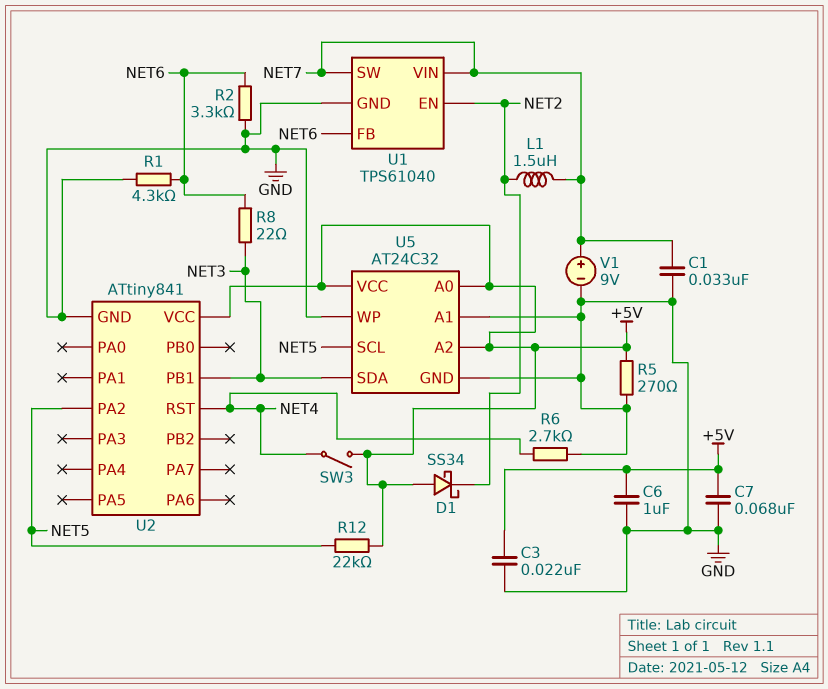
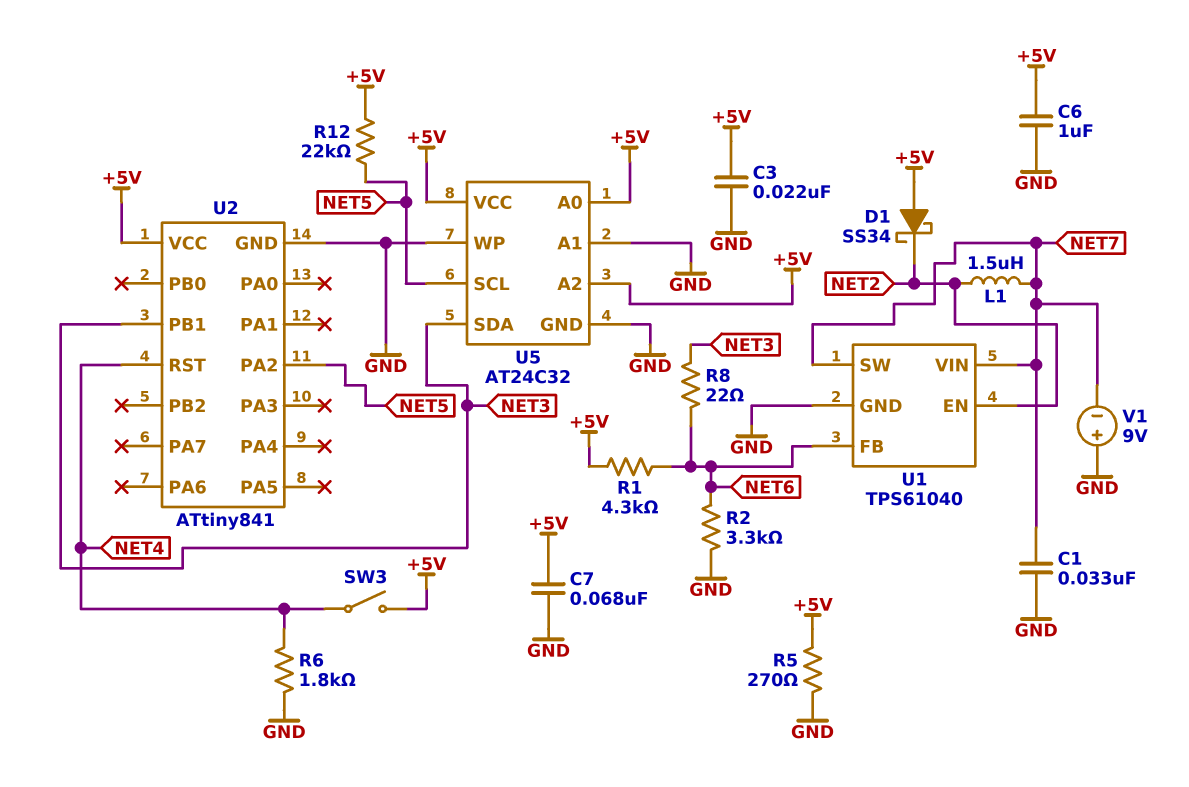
R1: 4.3k (GND, NET6) -> 4.3k (+5V, NET6)
R6: 2.7k (GND, NET4) -> 1.8k (GND, NET4)
V1: 9V (plus NET7, minus GND) -> 9V (plus GND, minus NET7)

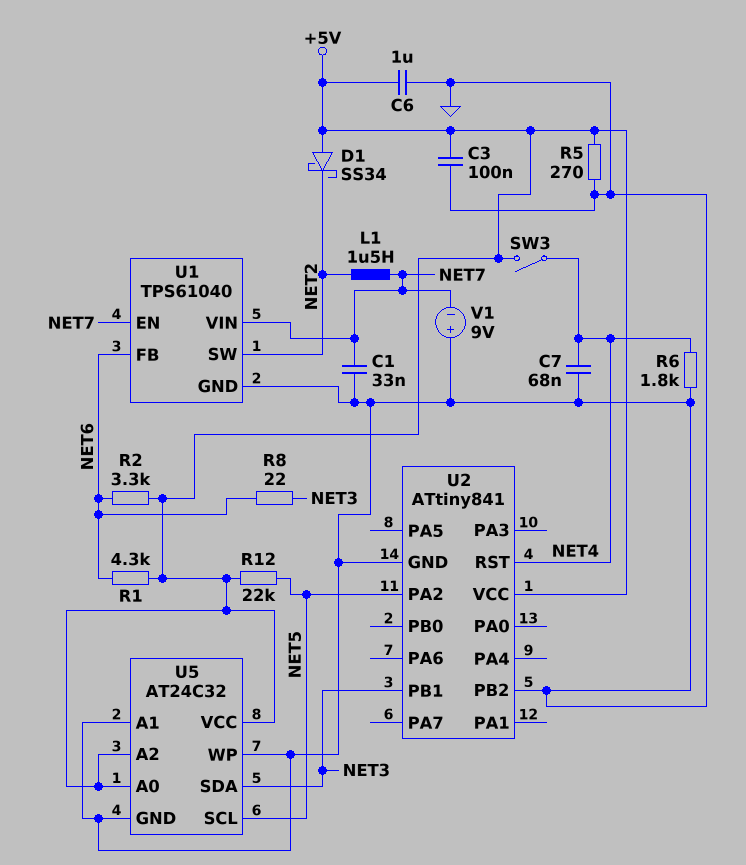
C3: 22nF (+5V, GND) -> 100nF (+5V, GND)
C7: 68nF (+5V, GND) -> 68nF (GND, NET4)
R2: 3.3k (GND, NET6) -> 3.3k (+5V, NET6)
U1 pin EN: NET2 -> NET7
U1 pin SW: NET7 -> NET2
U2 pin PB2: none -> GND

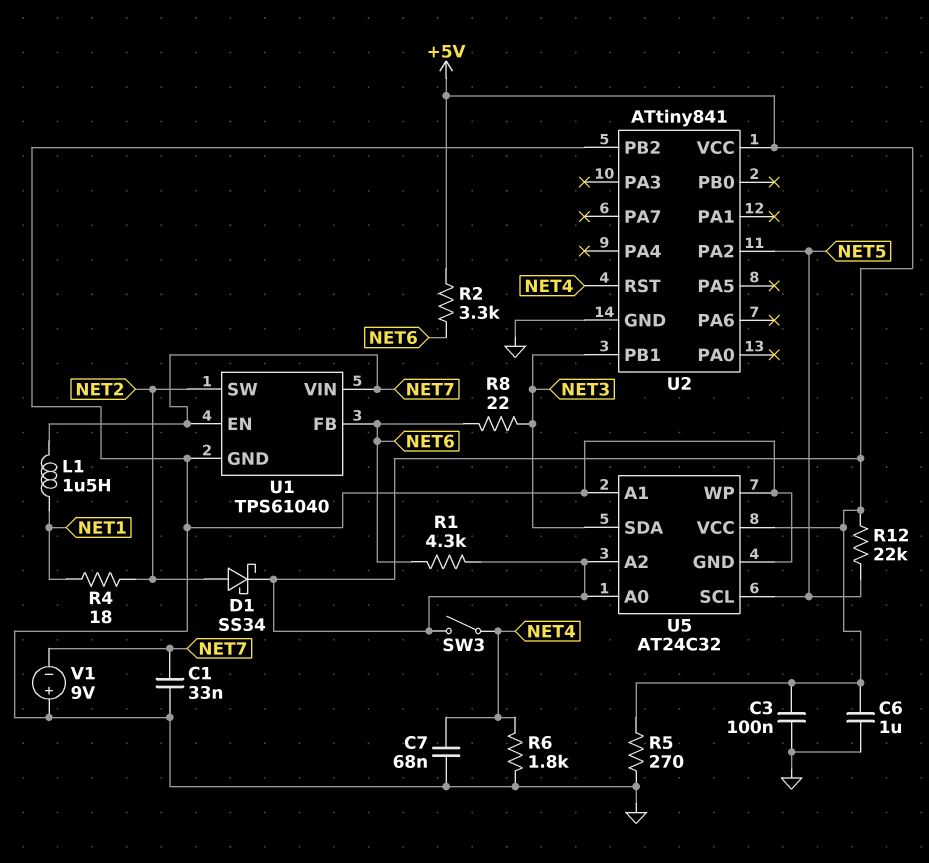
D1: schottky SS34 (A +5V, K NET2) -> schottky SS34 (A NET2, K +5V)
L1: 1.5uH (NET2, NET7) -> 1.5uH (NET1, NET7)
R4: none -> 18 (NET1, NET2)

